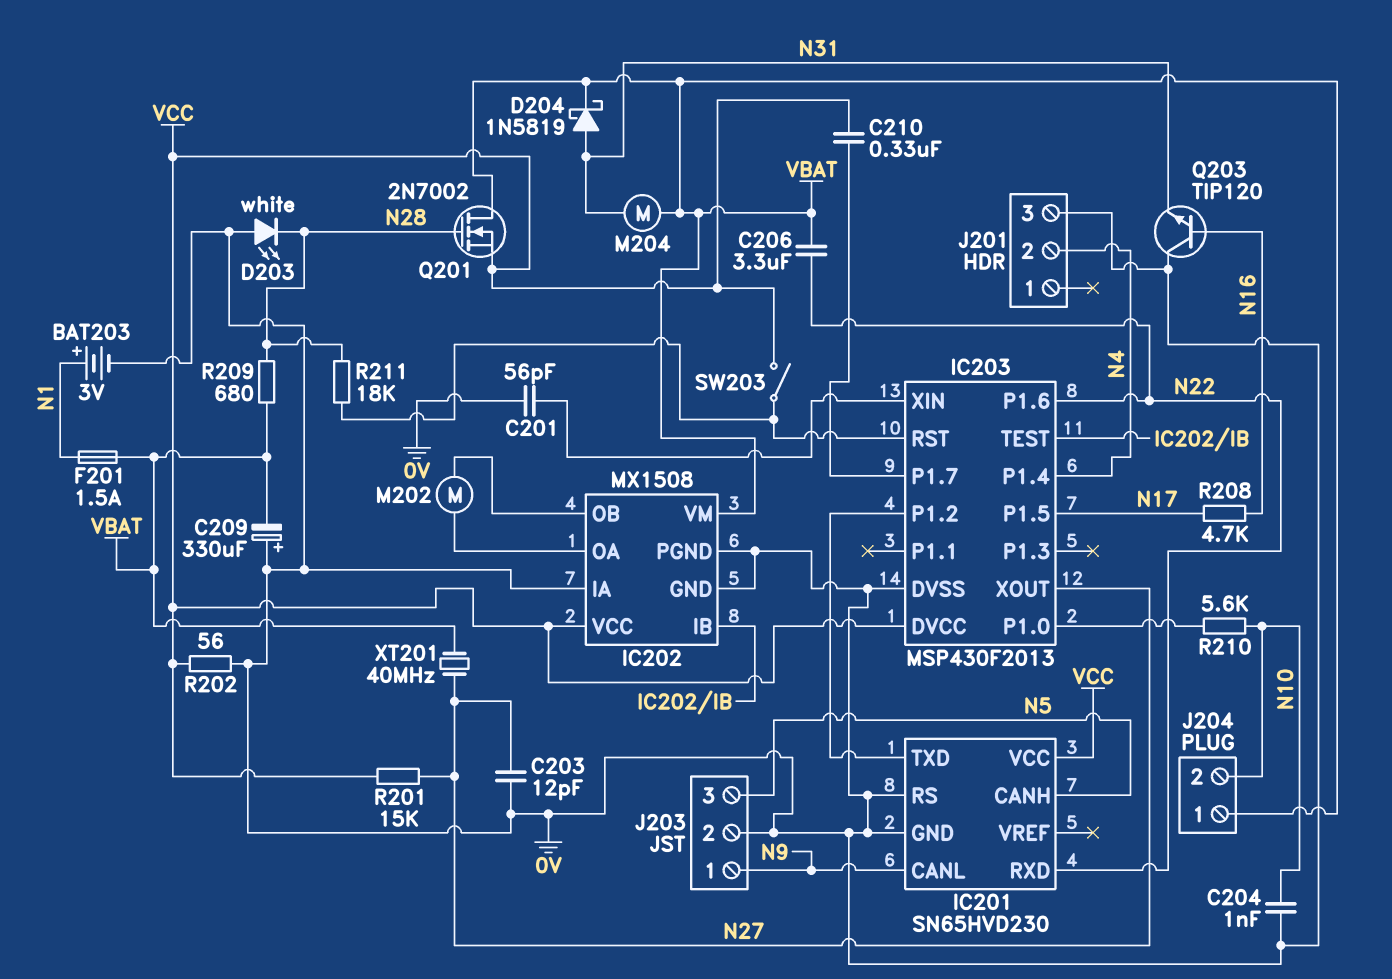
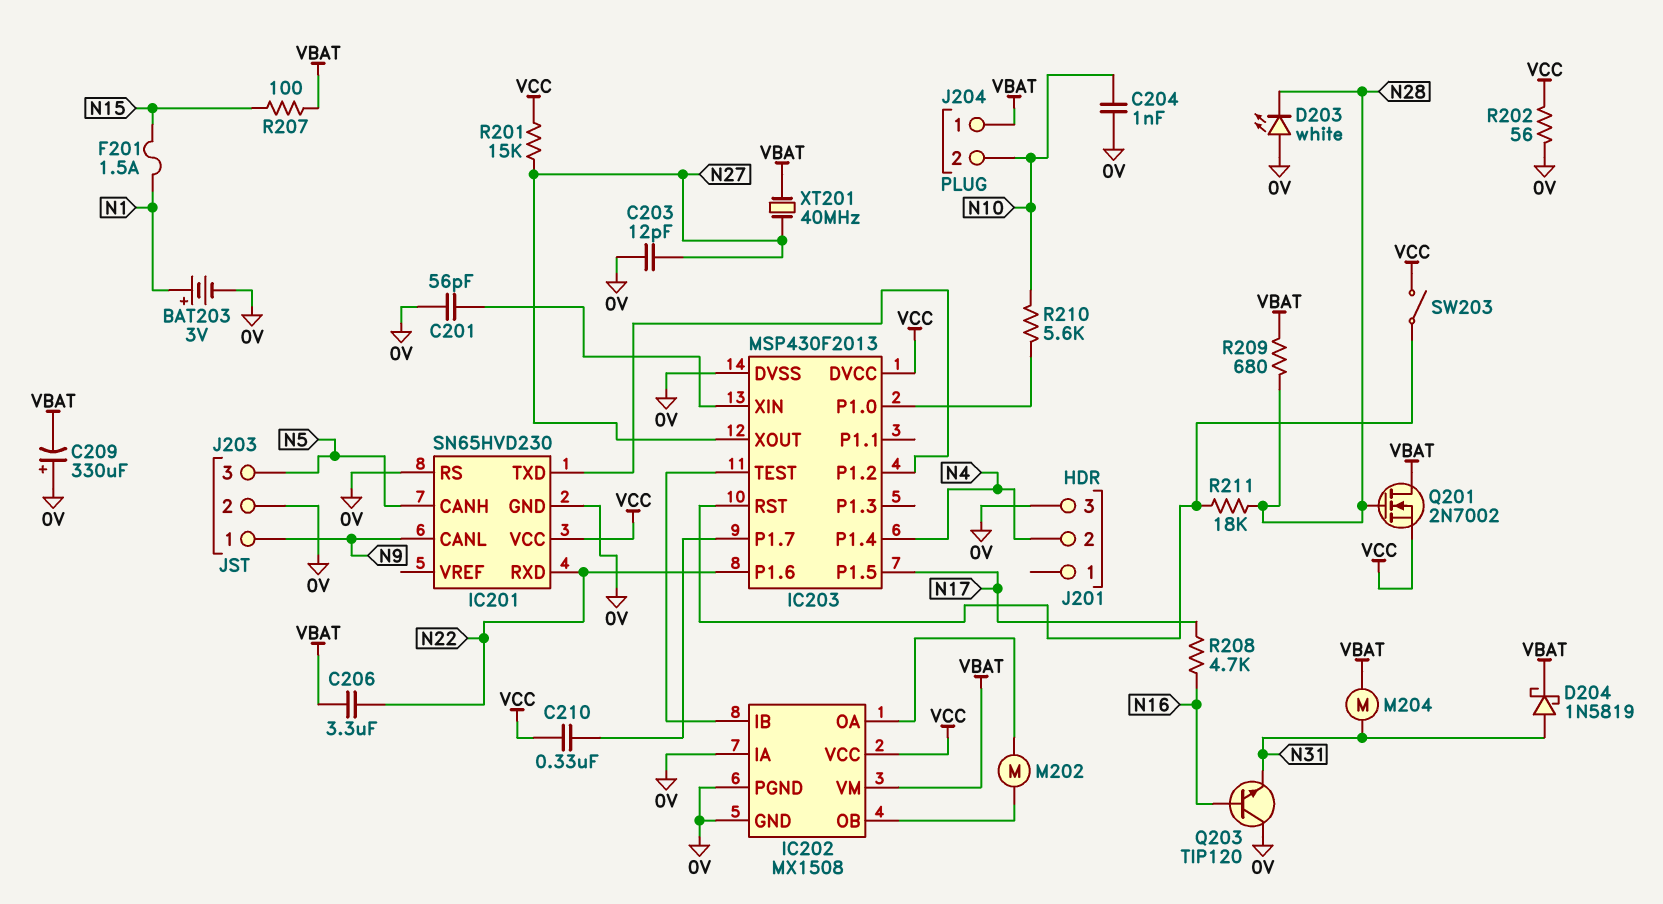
F201: 1.5A (N1, VBAT) -> 1.5A (N1, N15)
R207: none -> 100 (N15, VBAT)

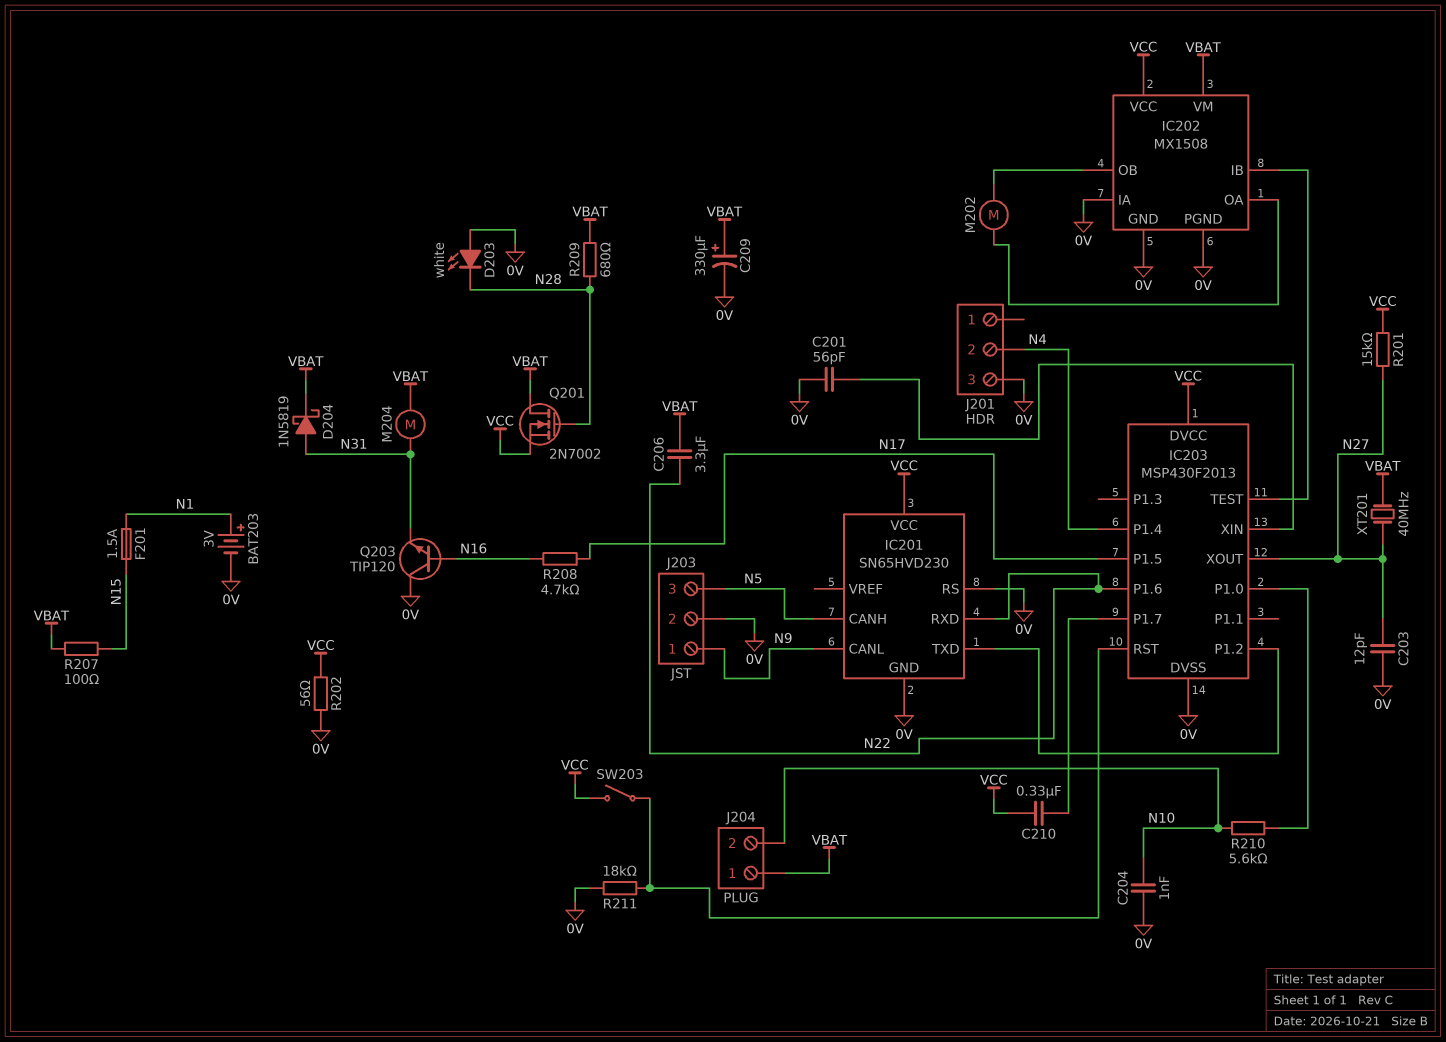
C209: 330uF (plus 0V, minus VBAT) -> 330uF (plus VBAT, minus 0V)
R211: 18k (IC203/RST, N28) -> 18k (0V, IC203/RST)

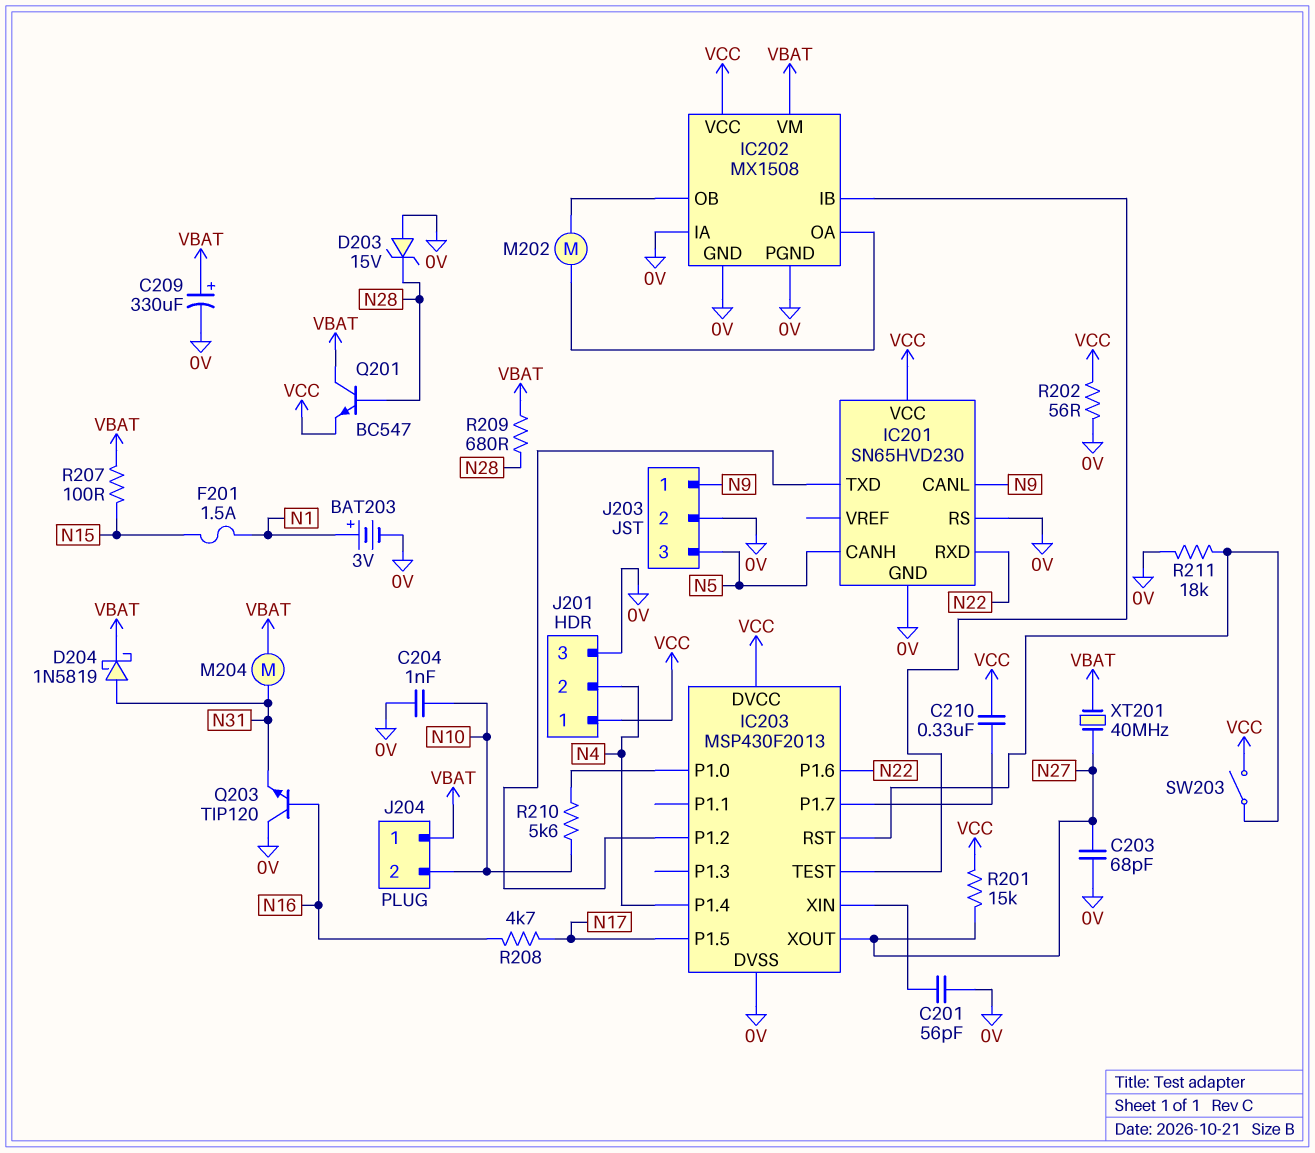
C203: 12pF (0V, N27) -> 68pF (0V, N27)
C206: 3.3uF (N22, VBAT) -> none
D203: LED white (A 0V, K N28) -> zener 15V (A 0V, K N28)
J201 pin 1: none -> VCC
Q201: NMOS 2N7002 (G N28, D VBAT, S VCC) -> NPN BC547 (B N28, C VBAT, E VCC)

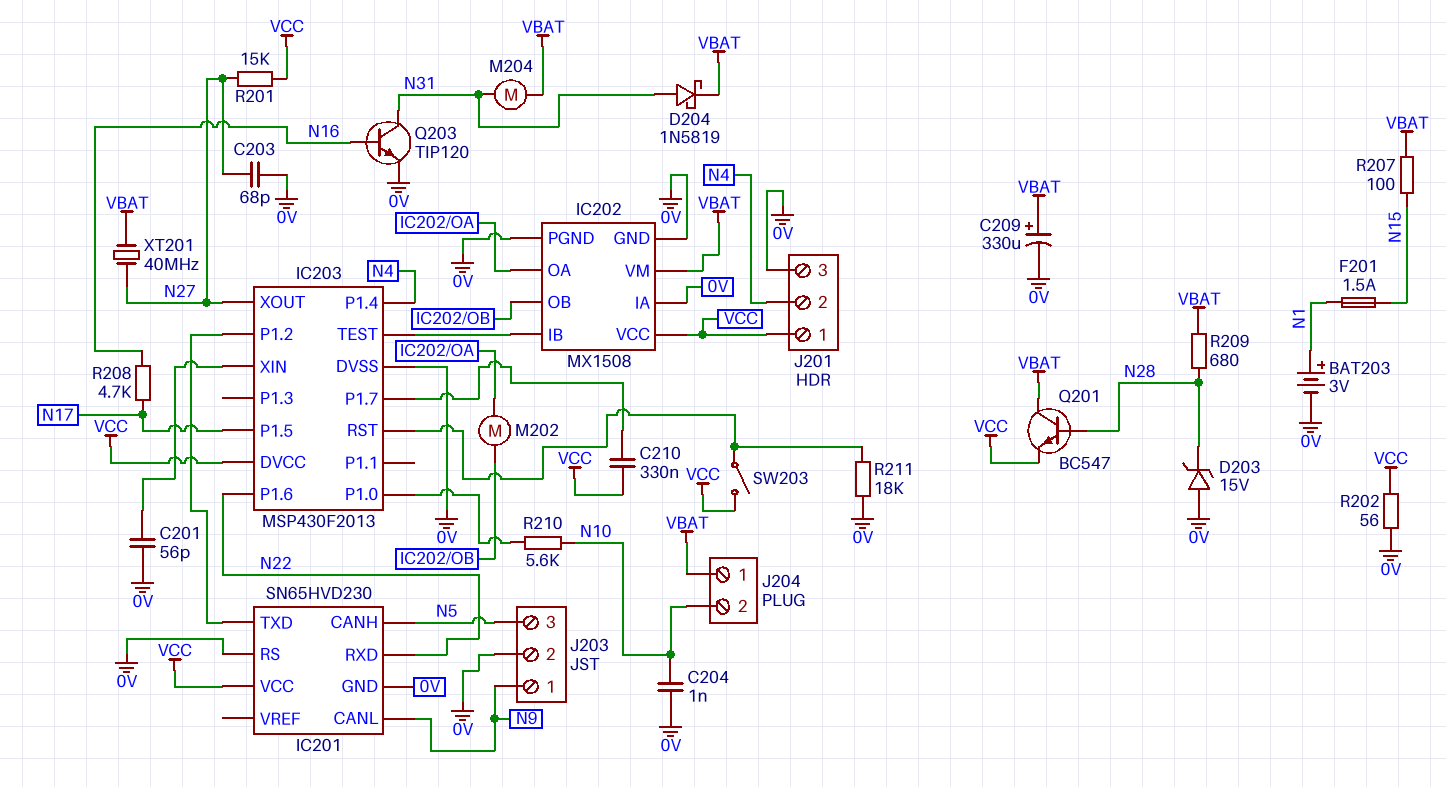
Q203: NPN TIP120 (B N16, C 0V, E N31) -> NPN TIP120 (B N16, C N31, E 0V)

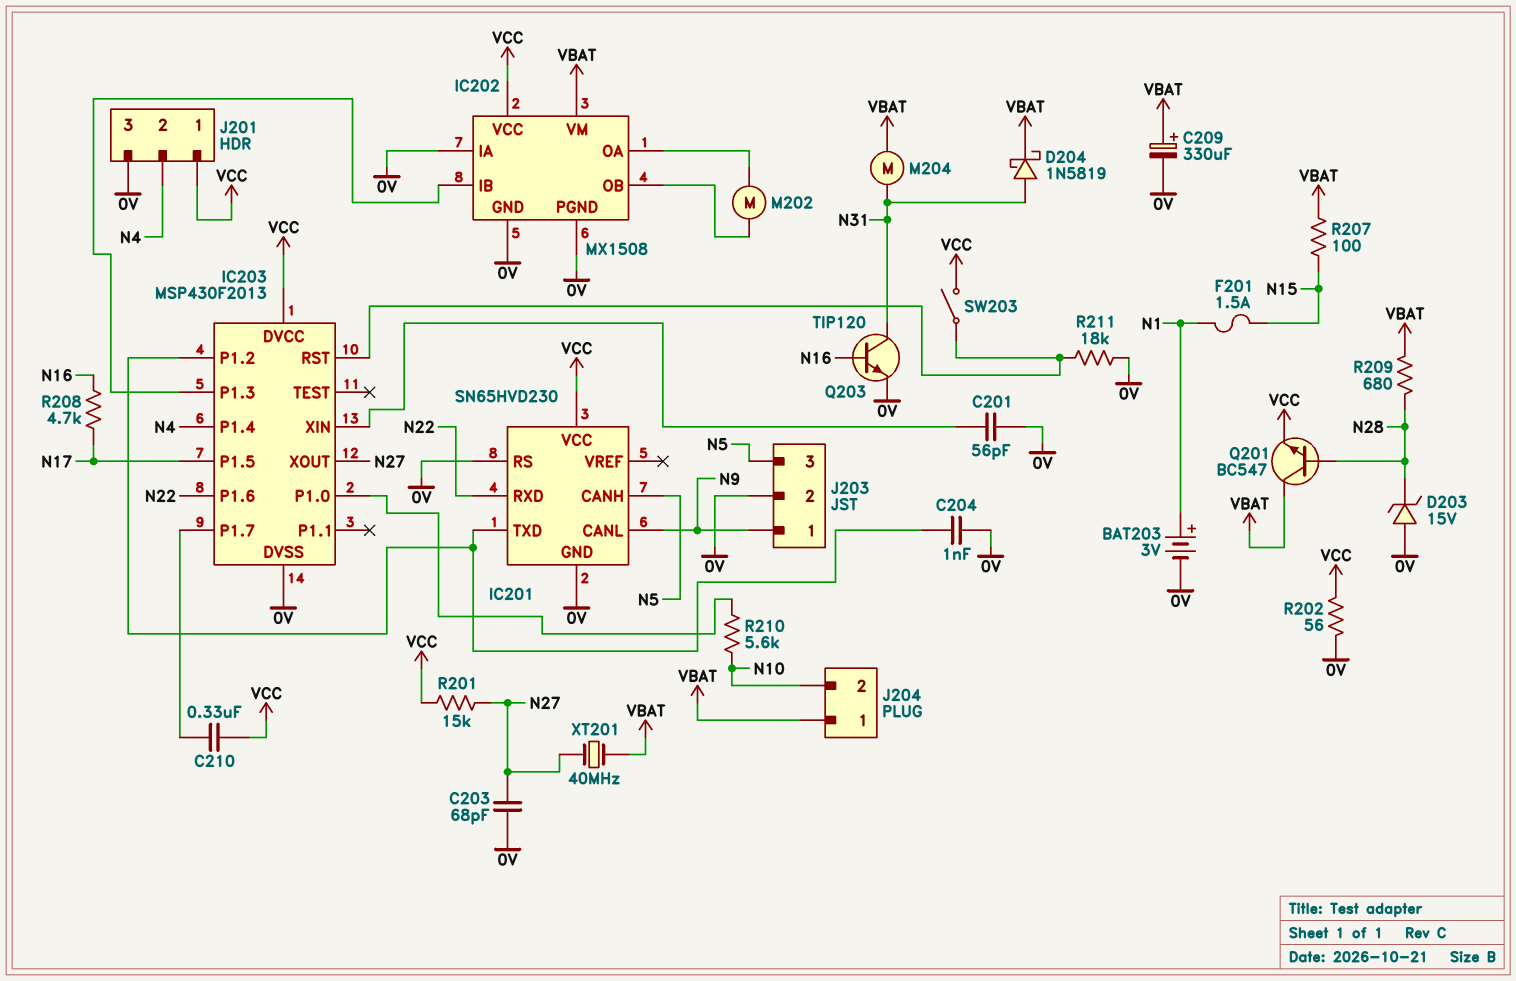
C204: 1nF (0V, N10) -> 1nF (0V, IC201/TXD)
IC203 pin P1.3: none -> IC202/IB
IC203 pin TEST: IC202/IB -> none

